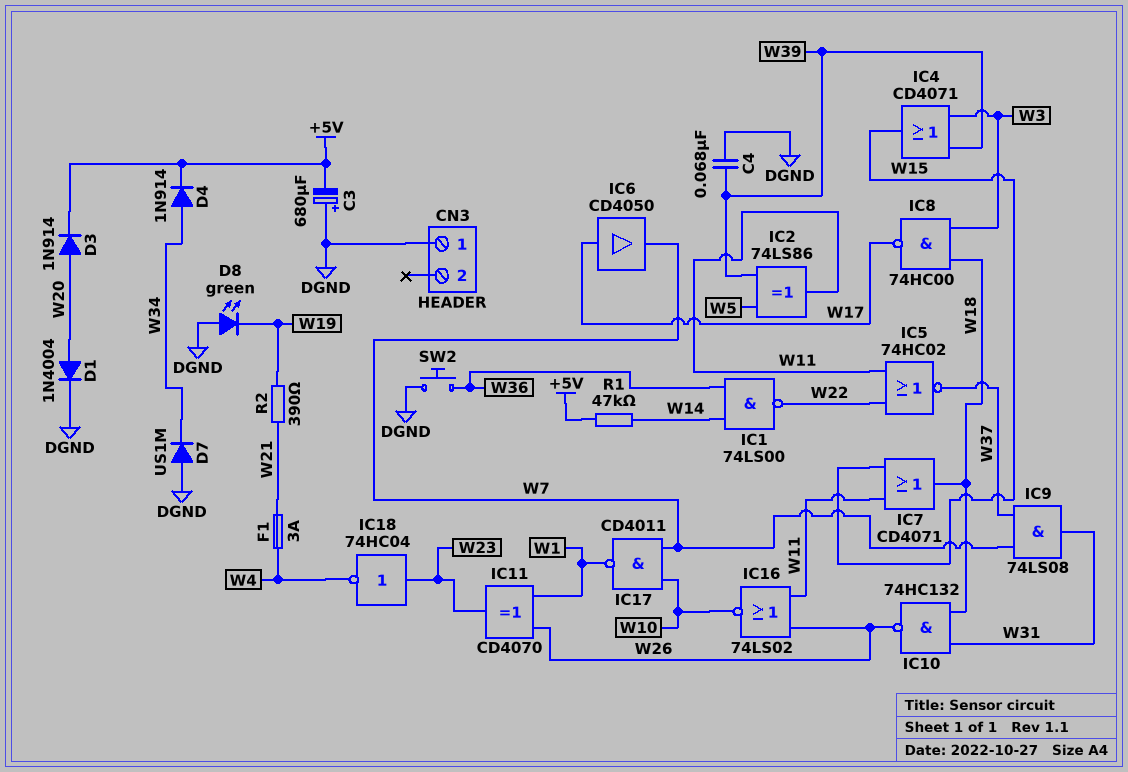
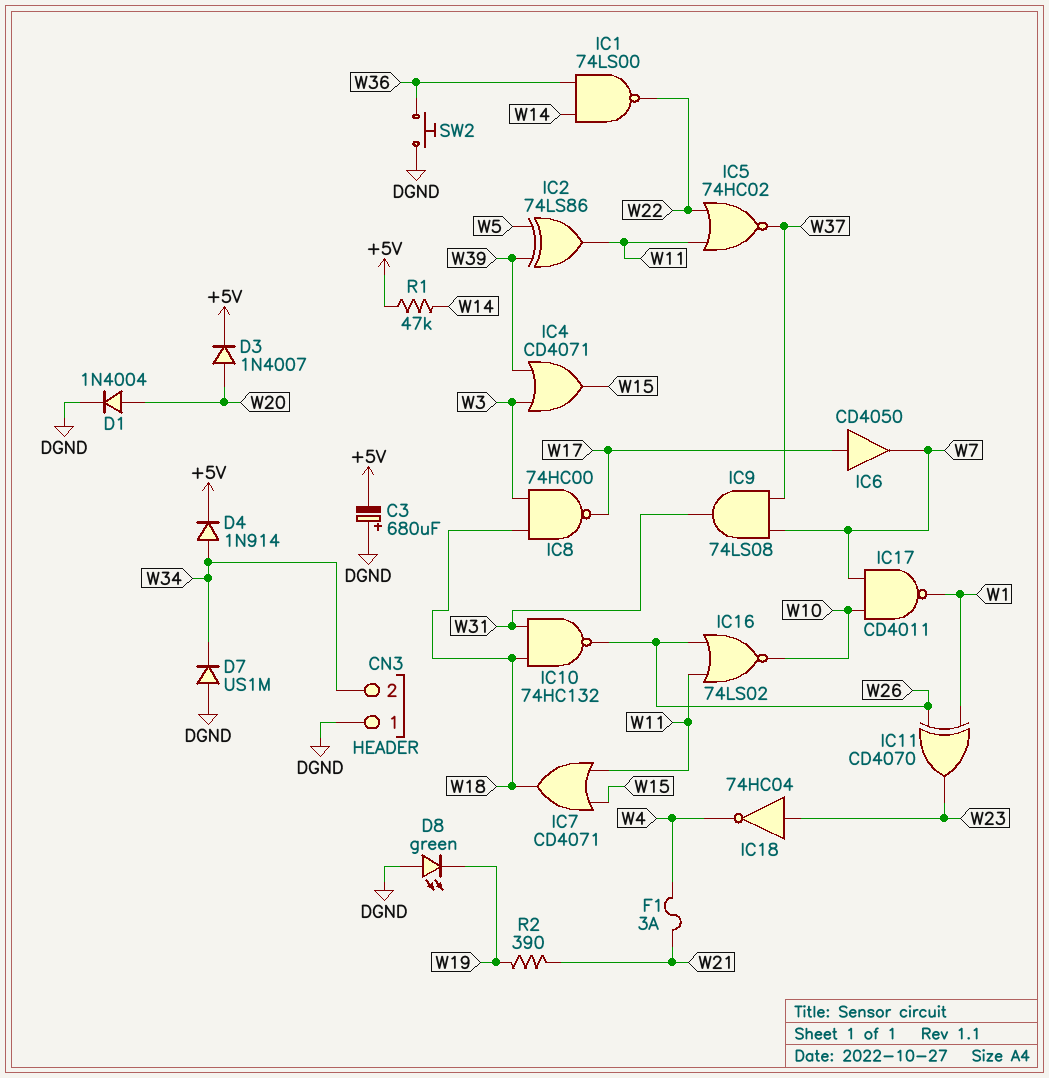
C4: 68nF (DGND, W39) -> none
CN3 pin 2: none -> W34
D3: diode 1N914 (A W20, K +5V) -> diode 1N4007 (A W20, K +5V)

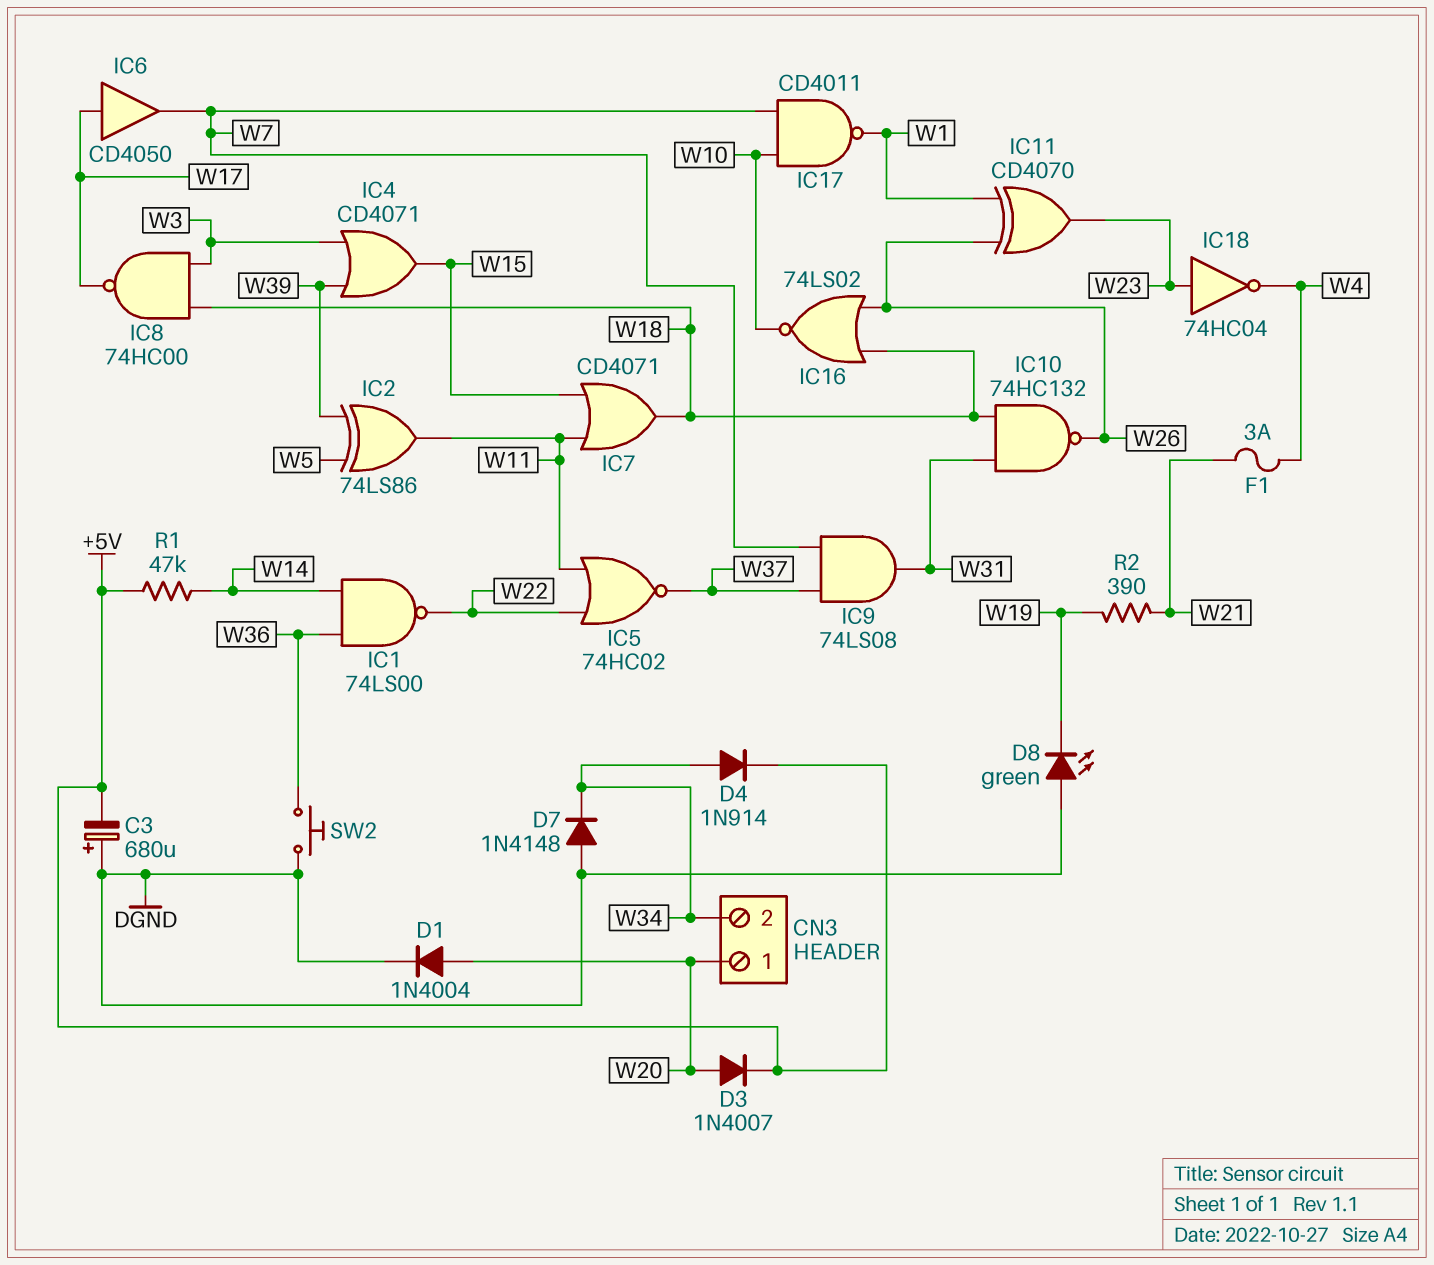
CN3 pin 1: DGND -> W20
D7: diode US1M (A DGND, K W34) -> diode 1N4148 (A DGND, K W34)
IC16: NOR 74LS02 (in W11, in W26, out W10) -> NOR 74LS02 (in W18, in W26, out W10)

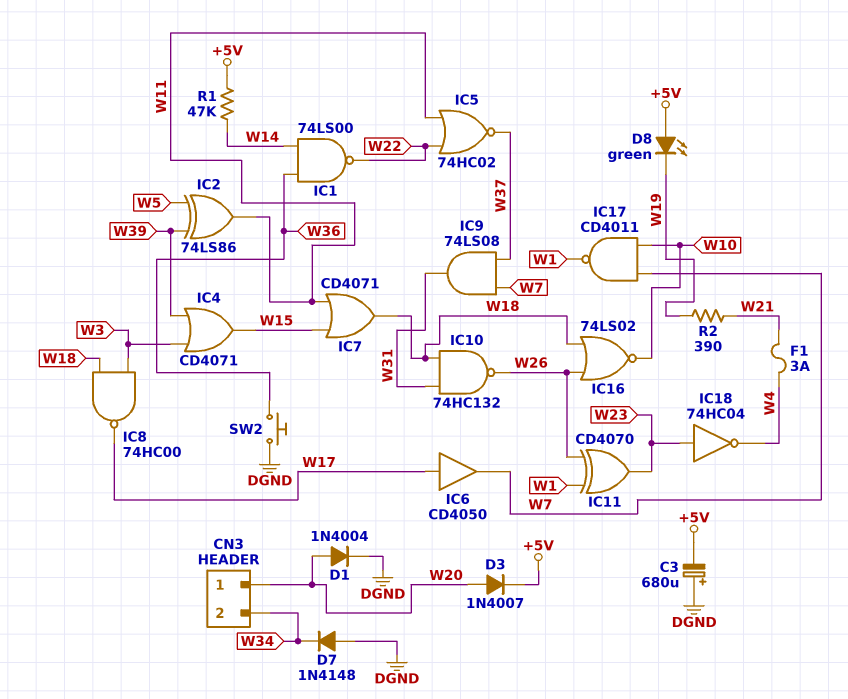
D4: diode 1N914 (A W34, K +5V) -> none
D8: LED green (A DGND, K W19) -> LED green (A +5V, K W19)

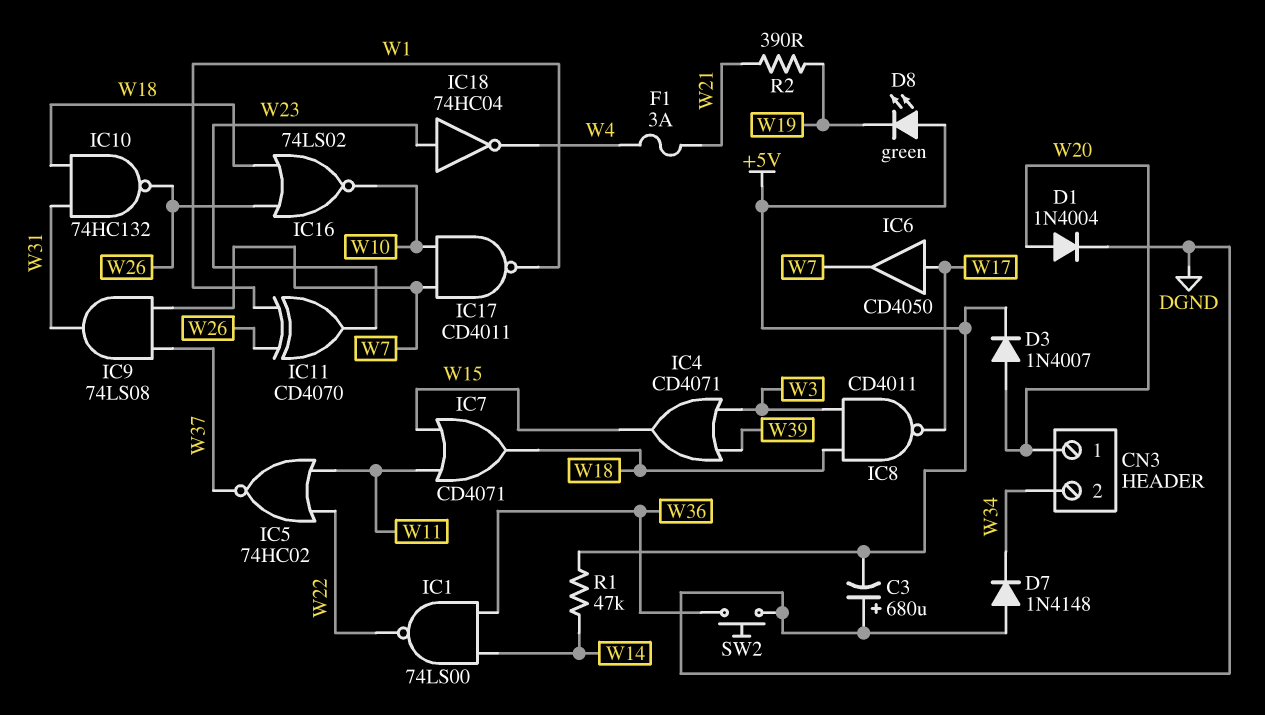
IC2: XOR 74LS86 (in W5, in W39, out W11) -> none
IC8: NAND 74HC00 (in W3, in W18, out W17) -> NAND CD4011 (in W3, in W18, out W17)

